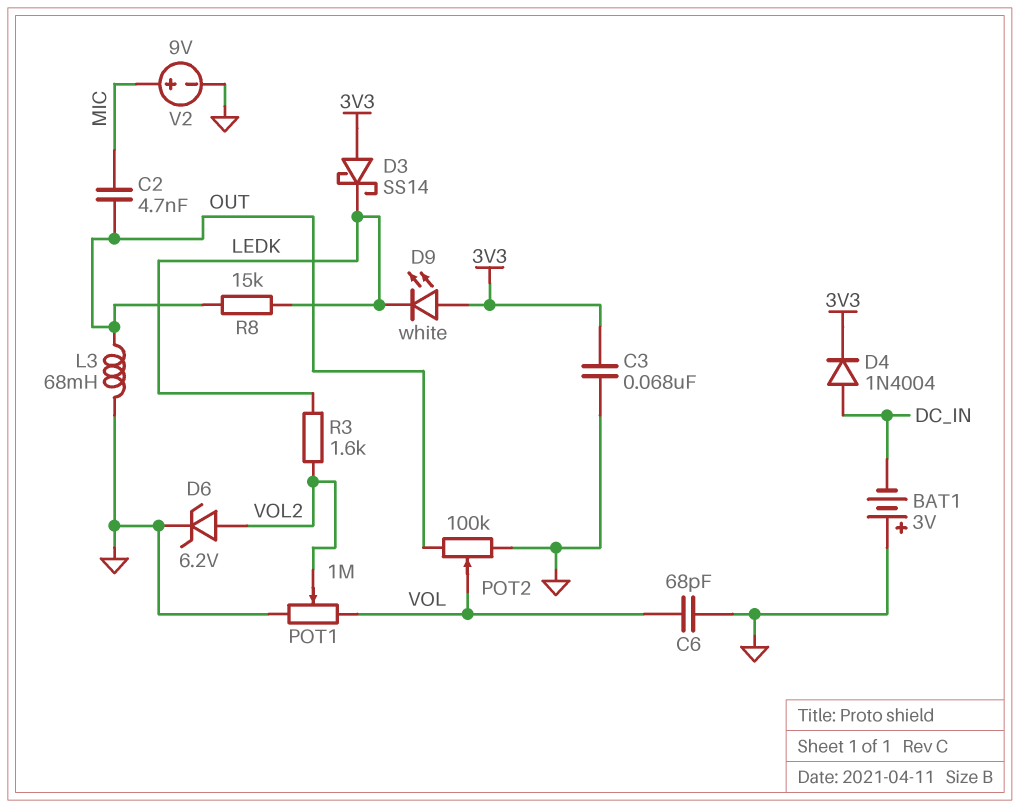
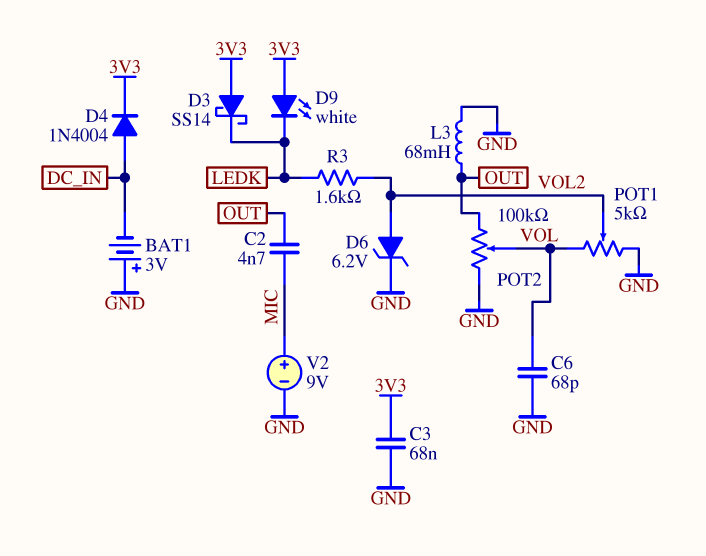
POT1: 1M (GND, VOL, wiper VOL2) -> 5k (GND, VOL, wiper VOL2)
R8: 15k (LEDK, OUT) -> none

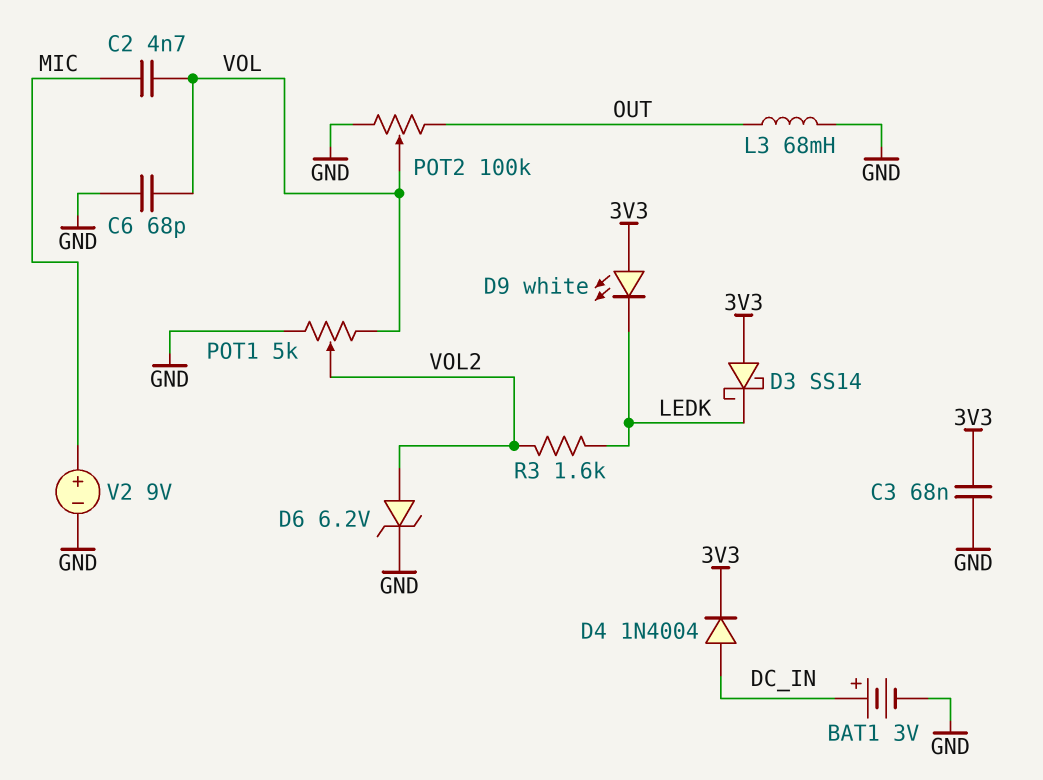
BAT1: 3V (plus GND, minus DC_IN) -> 3V (plus DC_IN, minus GND)
C2: 4.7nF (MIC, OUT) -> 4.7nF (MIC, VOL)

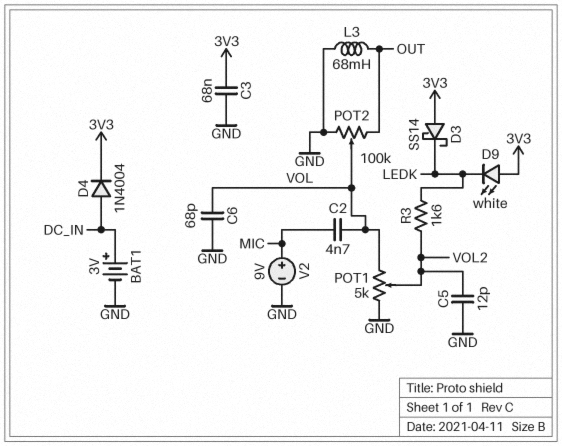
C5: none -> 12pF (GND, VOL2)
D6: zener 6.2V (A VOL2, K GND) -> none

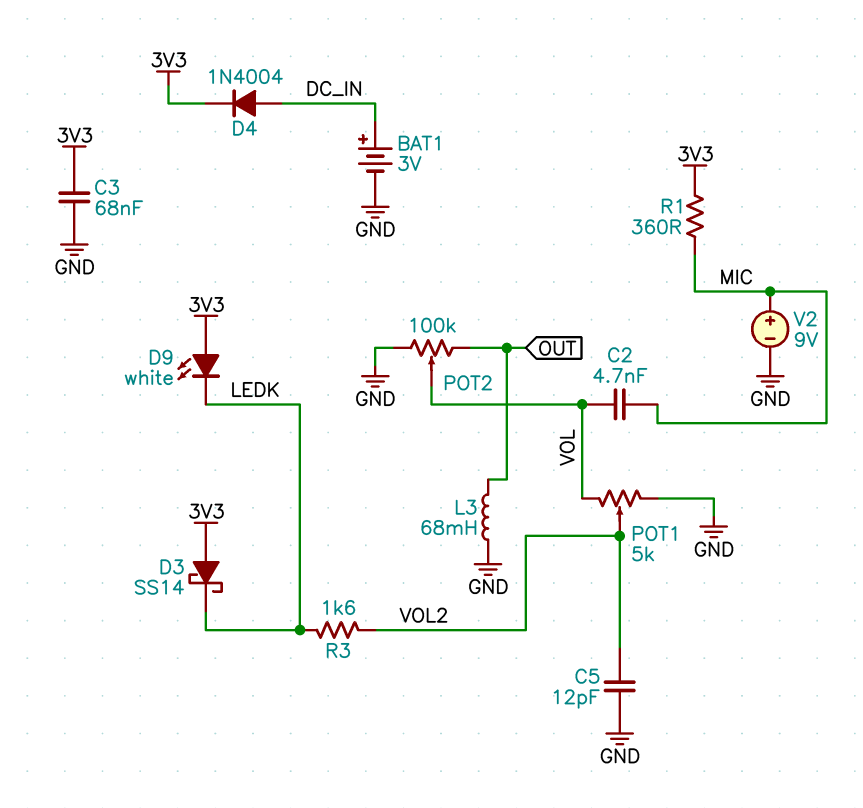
C6: 68pF (GND, VOL) -> none
R1: none -> 360 (3V3, MIC)

